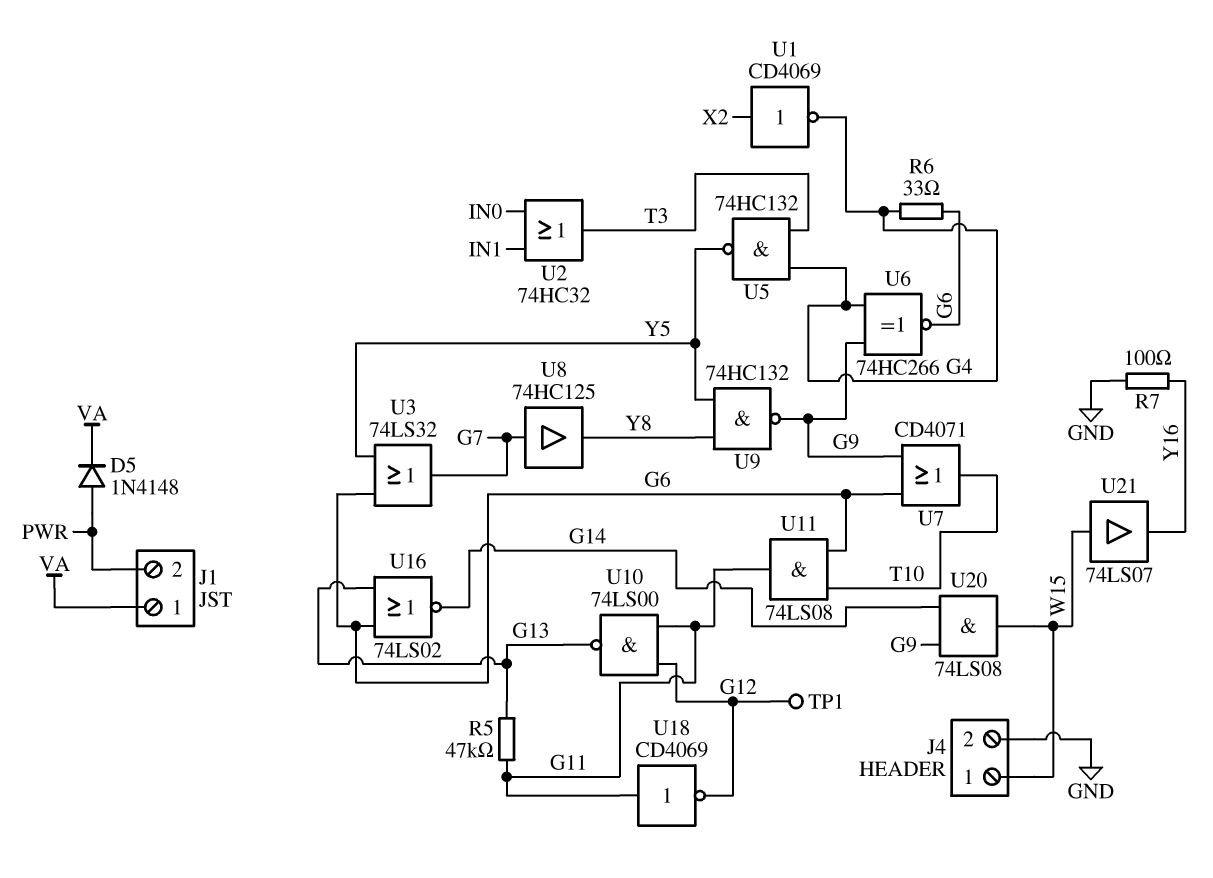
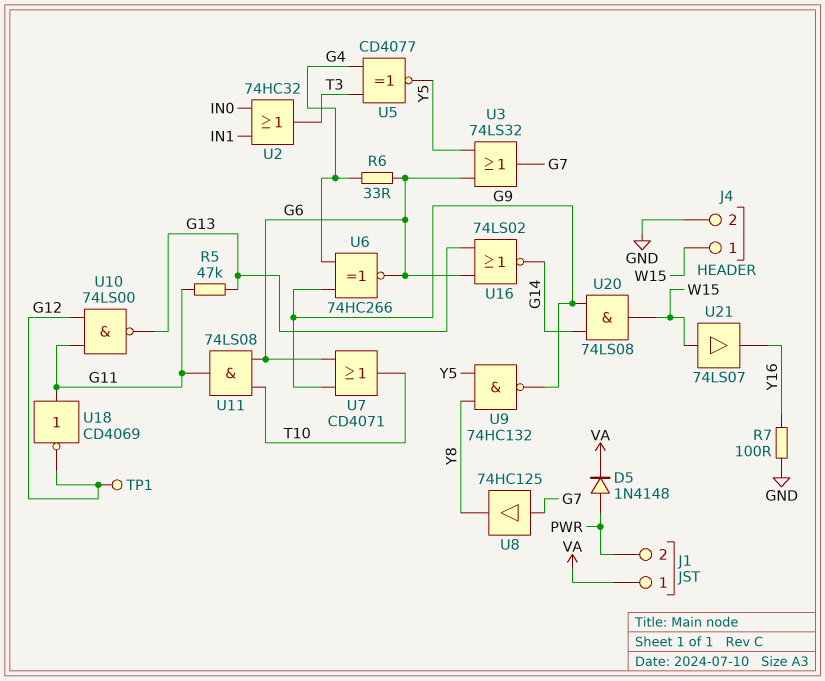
U1: NOT CD4069 (in X2, out G4) -> none
U5: NAND 74HC132 (in G4, in T3, out Y5) -> XNOR CD4077 (in G4, in T3, out Y5)

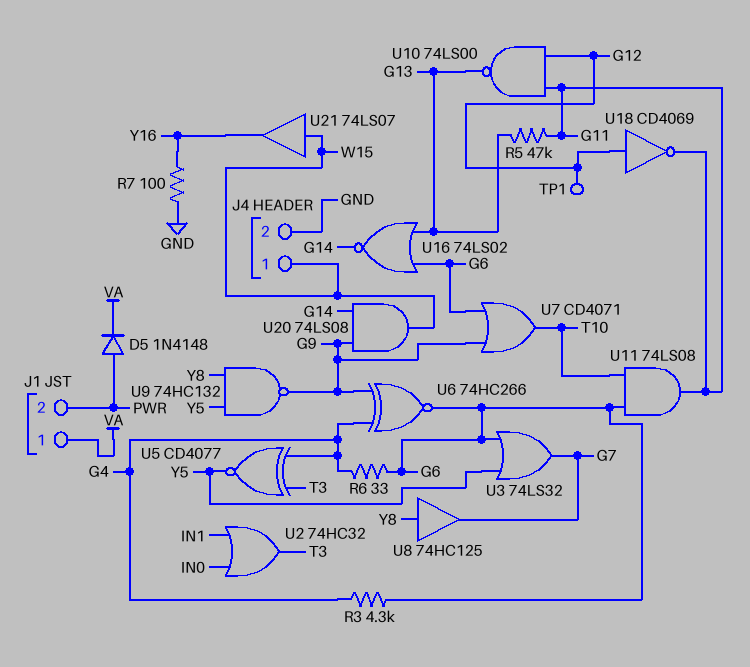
R3: none -> 4.3k (G4, G6)
U8: buffer 74HC125 (in G7, out Y8) -> buffer 74HC125 (in Y8, out G7)
U18: NOT CD4069 (in G11, out G12) -> NOT CD4069 (in G12, out G11)

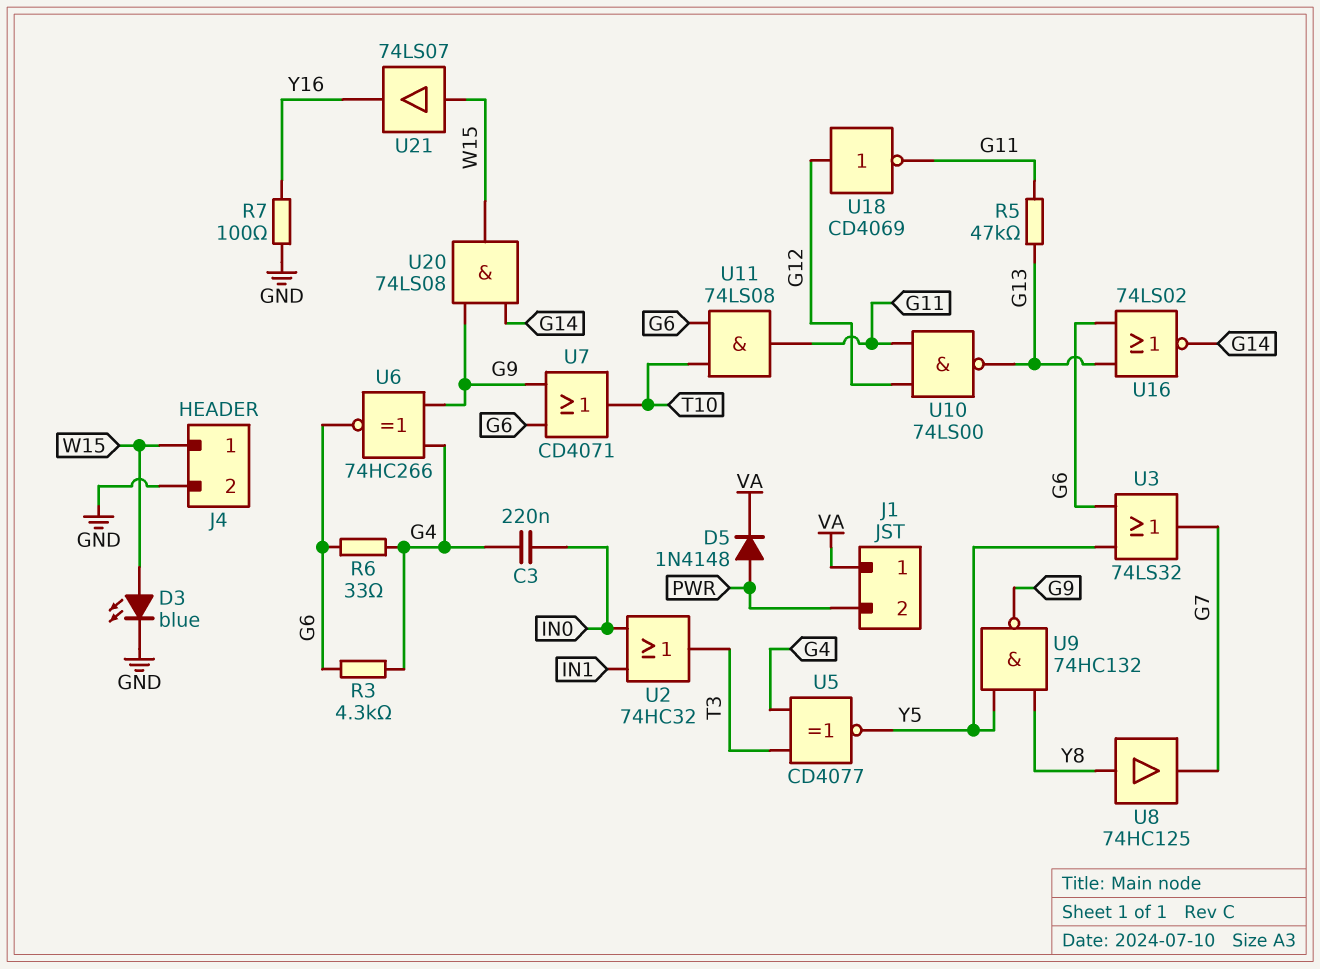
C3: none -> 220nF (G4, IN0)
D3: none -> LED blue (A W15, K GND)
TP1: test point (G12) -> none

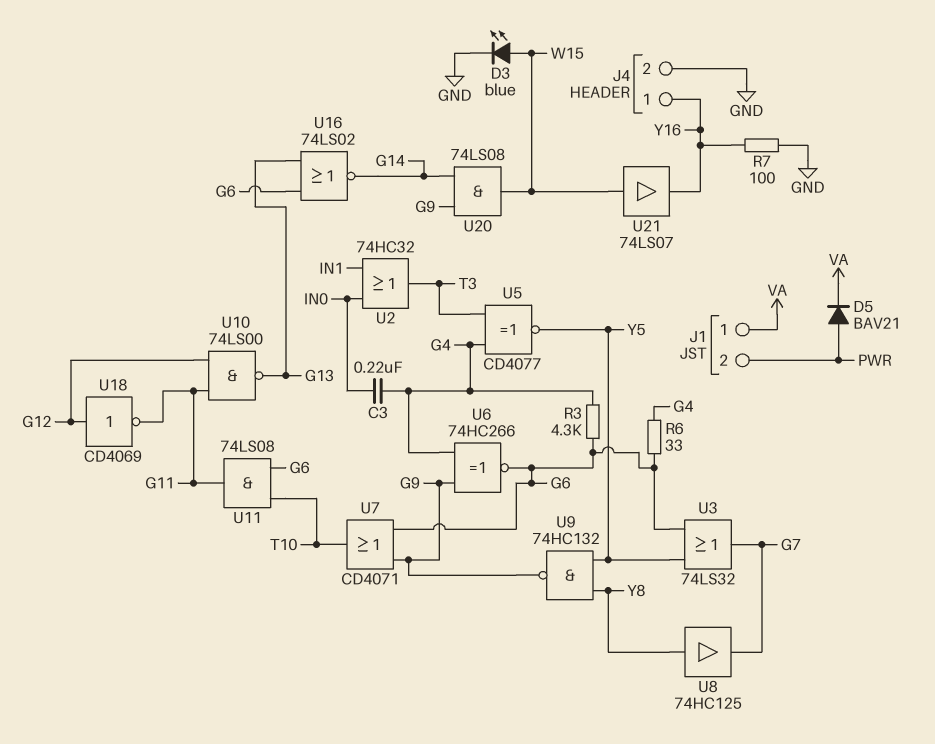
D5: diode 1N4148 (A PWR, K VA) -> diode BAV21 (A PWR, K VA)
J4 pin 1: W15 -> Y16
R5: 47k (G11, G13) -> none

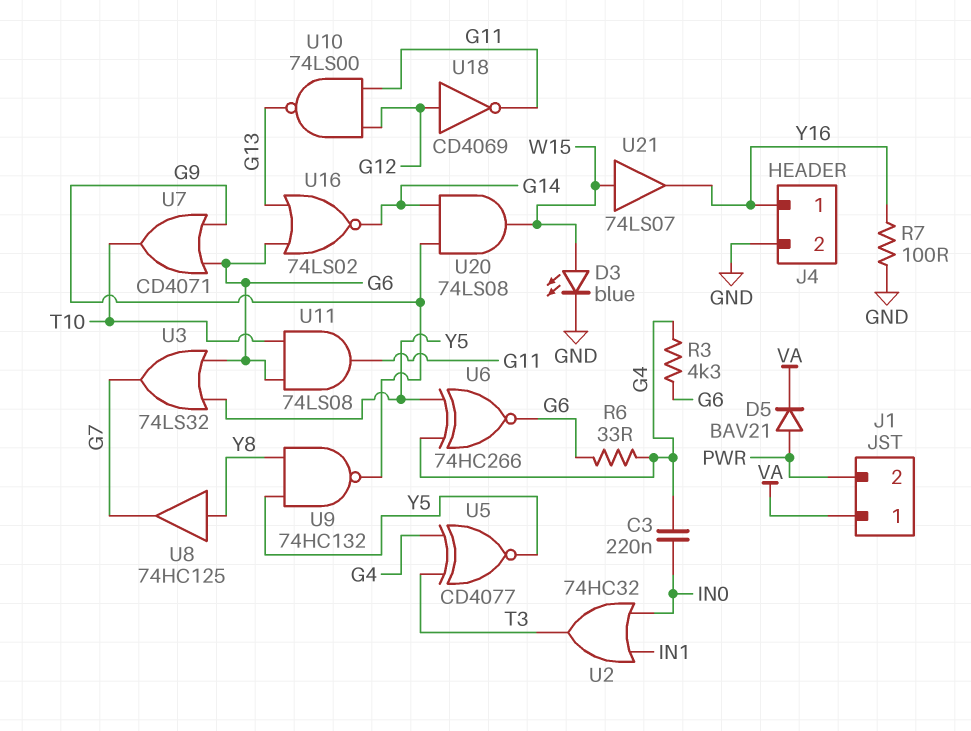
U6: XNOR 74HC266 (in G4, in G9, out G6) -> XNOR 74HC266 (in G4, in Y5, out G6)

